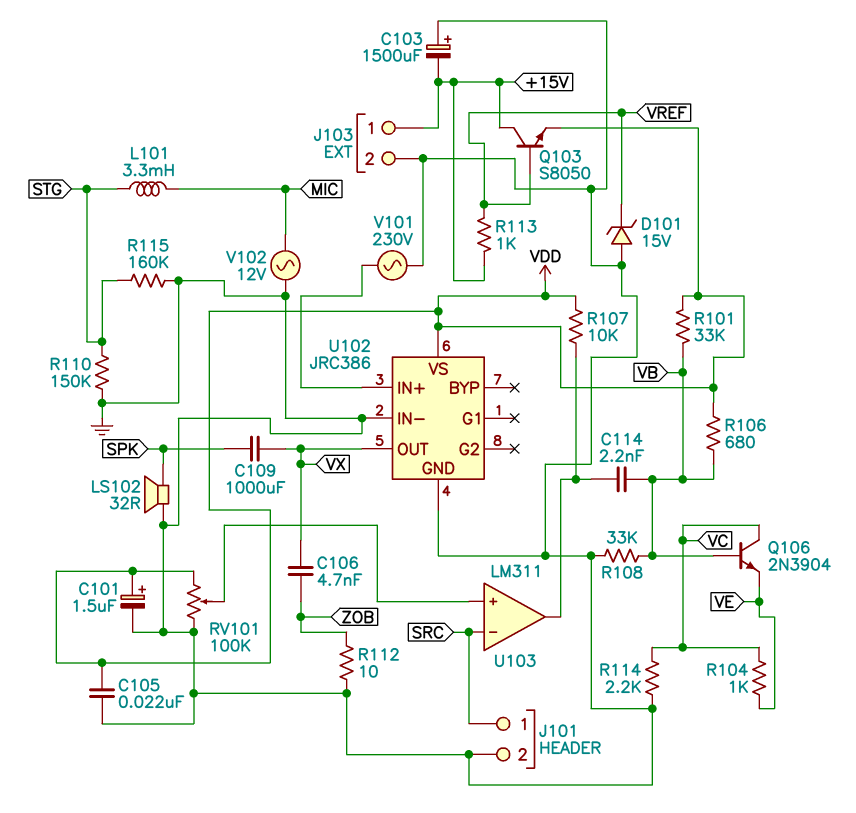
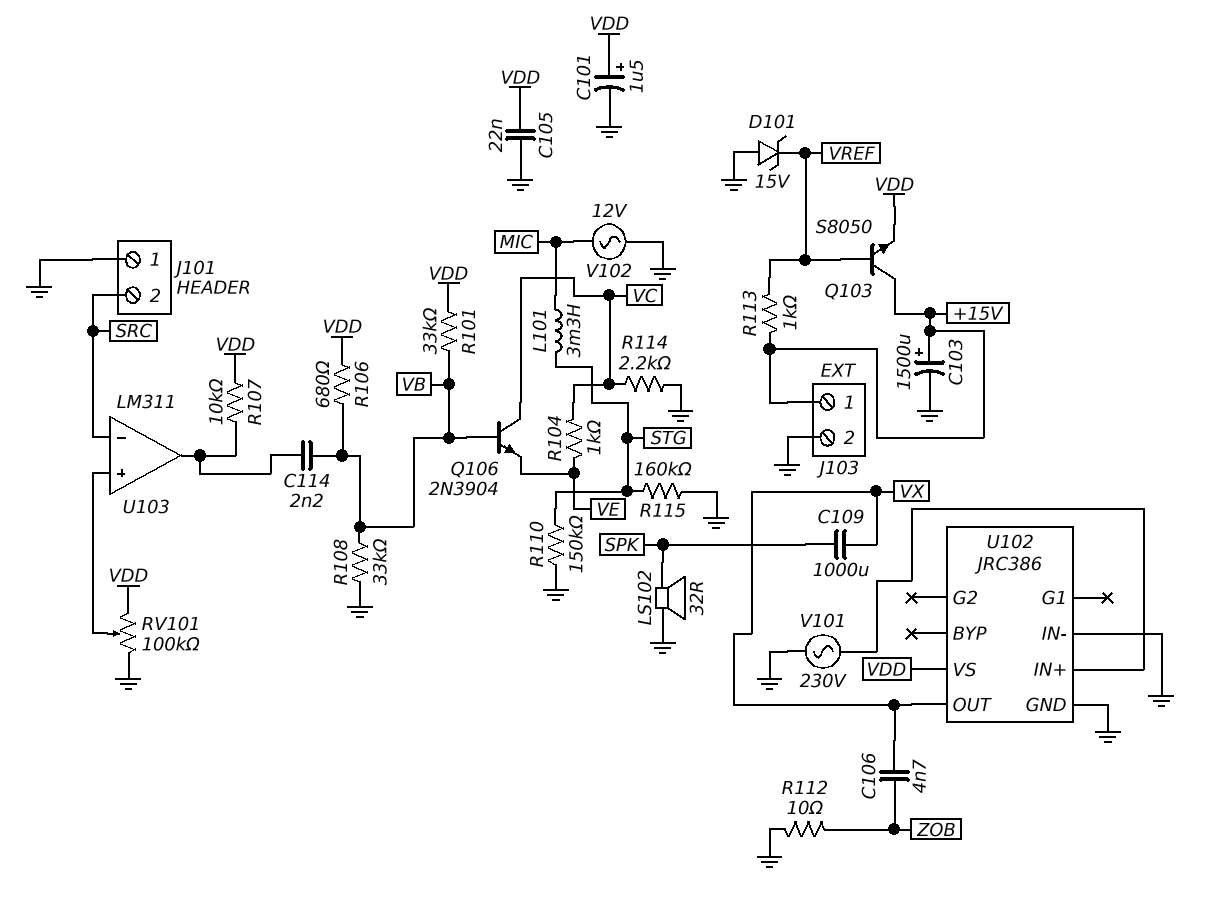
C103: 1500uF (plus GND, minus +15V) -> 1500uF (plus +15V, minus GND)
J101 pin 1: SRC -> GND
J101 pin 2: GND -> SRC

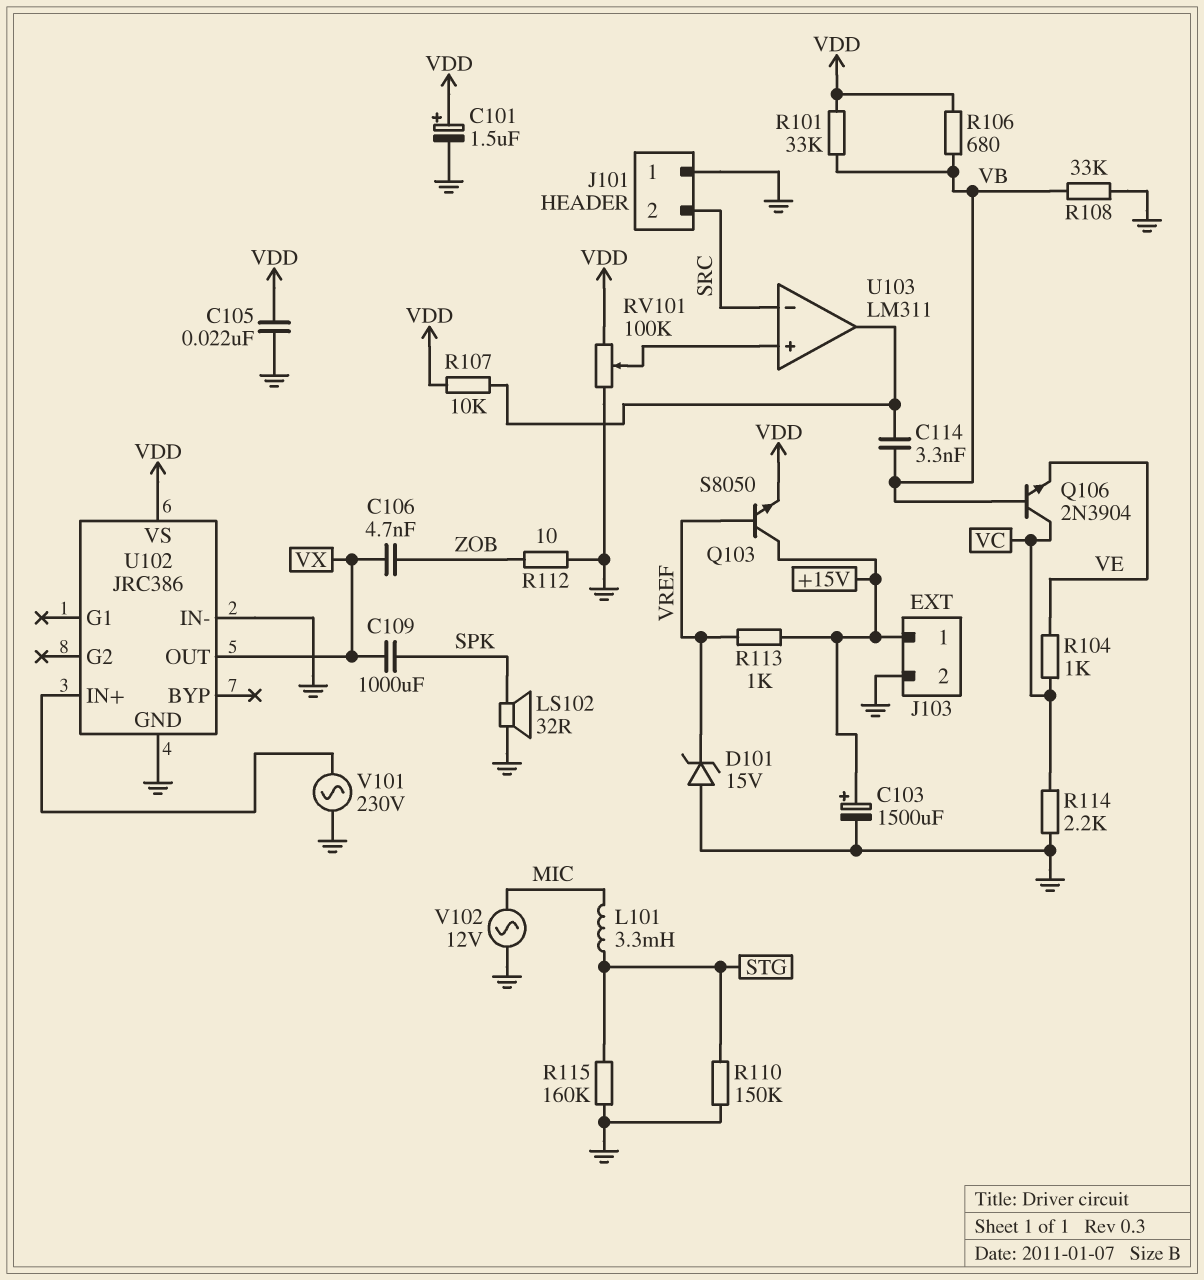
C114: 2.2nF (U103/out, VB) -> 3.3nF (U103/out, VB)

